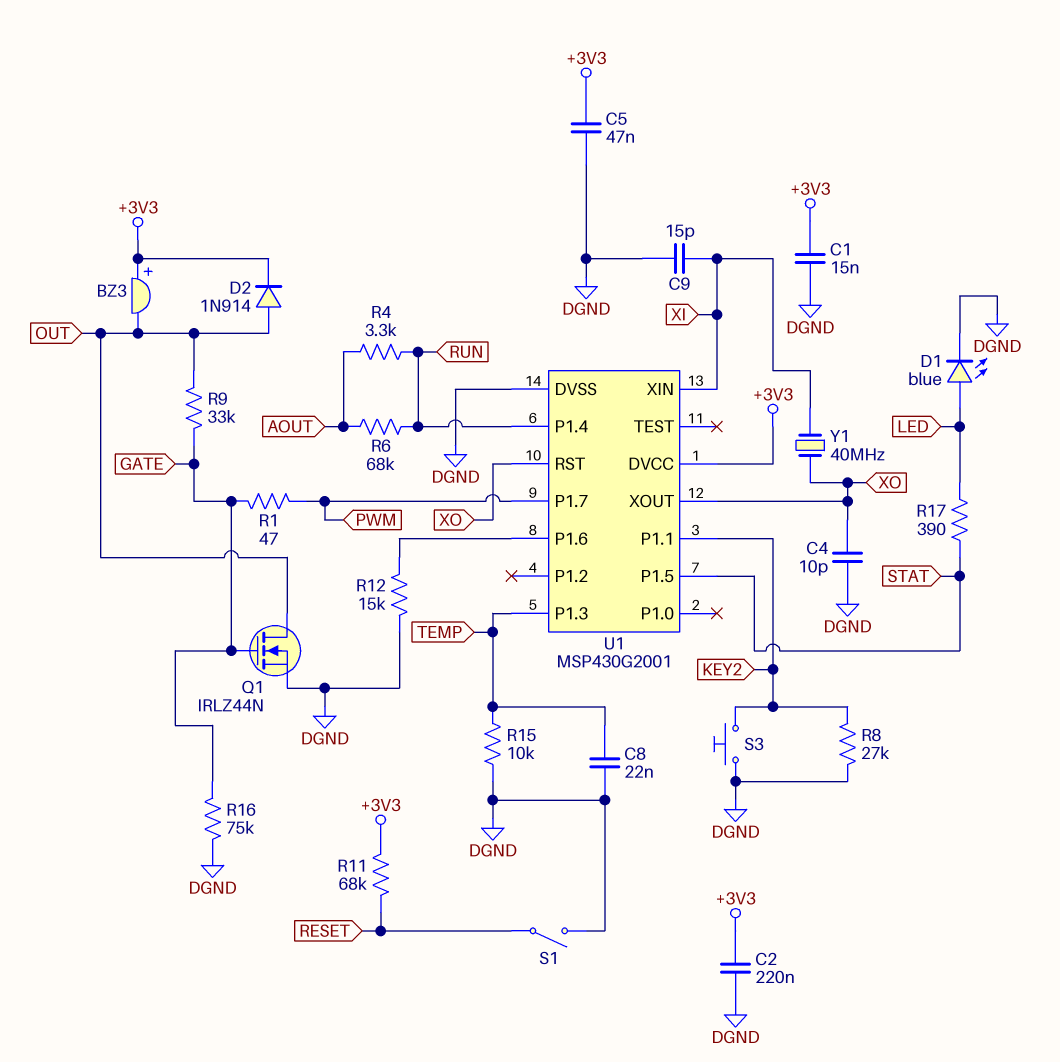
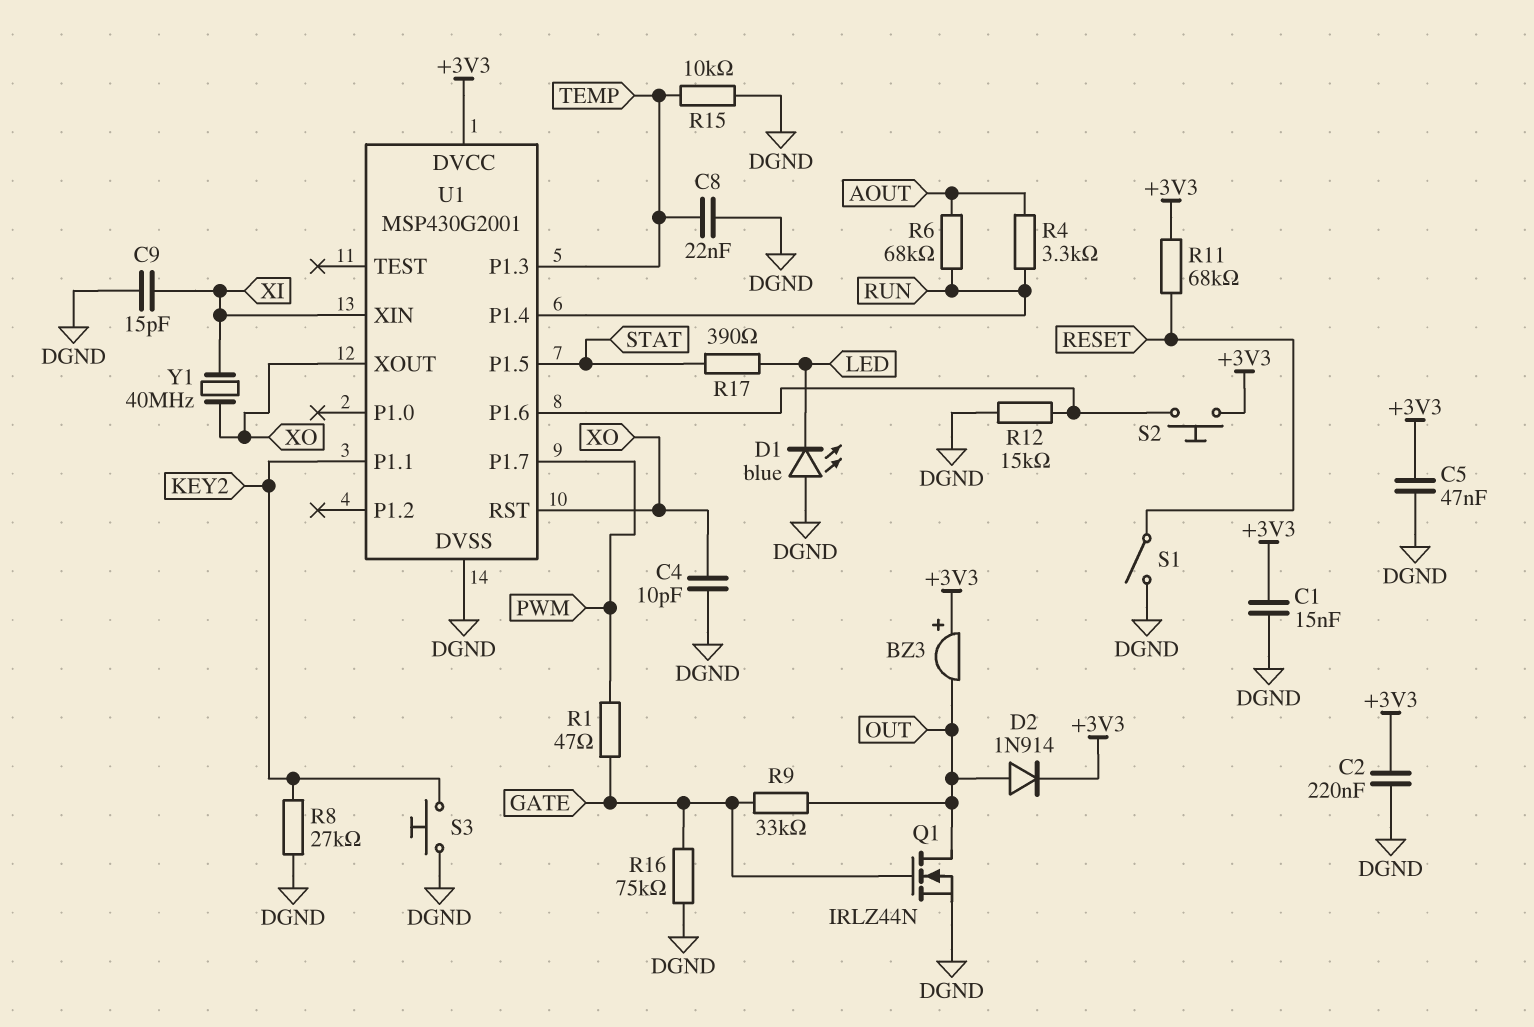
D1: LED blue (A LED, K DGND) -> LED blue (A DGND, K LED)
S2: none -> button (+3V3, U1/P1.6)

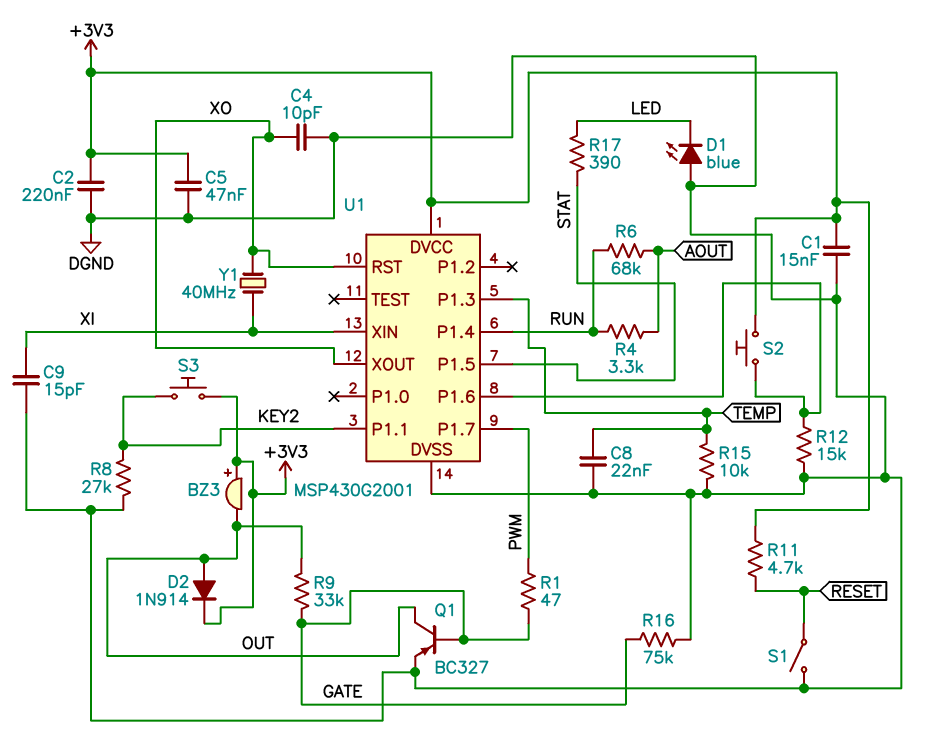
Q1: NMOS IRLZ44N (G GATE, D OUT, S DGND) -> PNP BC327 (B GATE, C OUT, E DGND)
R11: 68k (+3V3, RESET) -> 4.7k (+3V3, RESET)
S3: button (DGND, KEY2) -> button (+3V3, KEY2)

